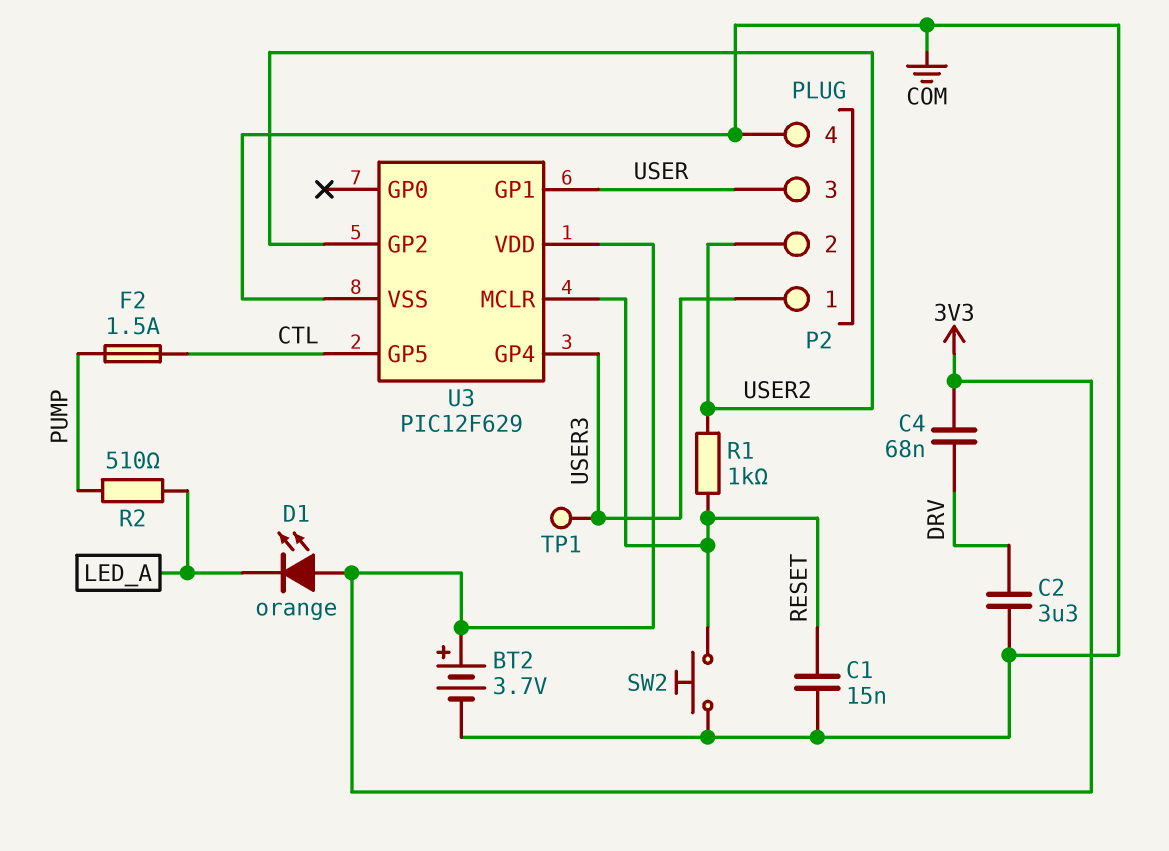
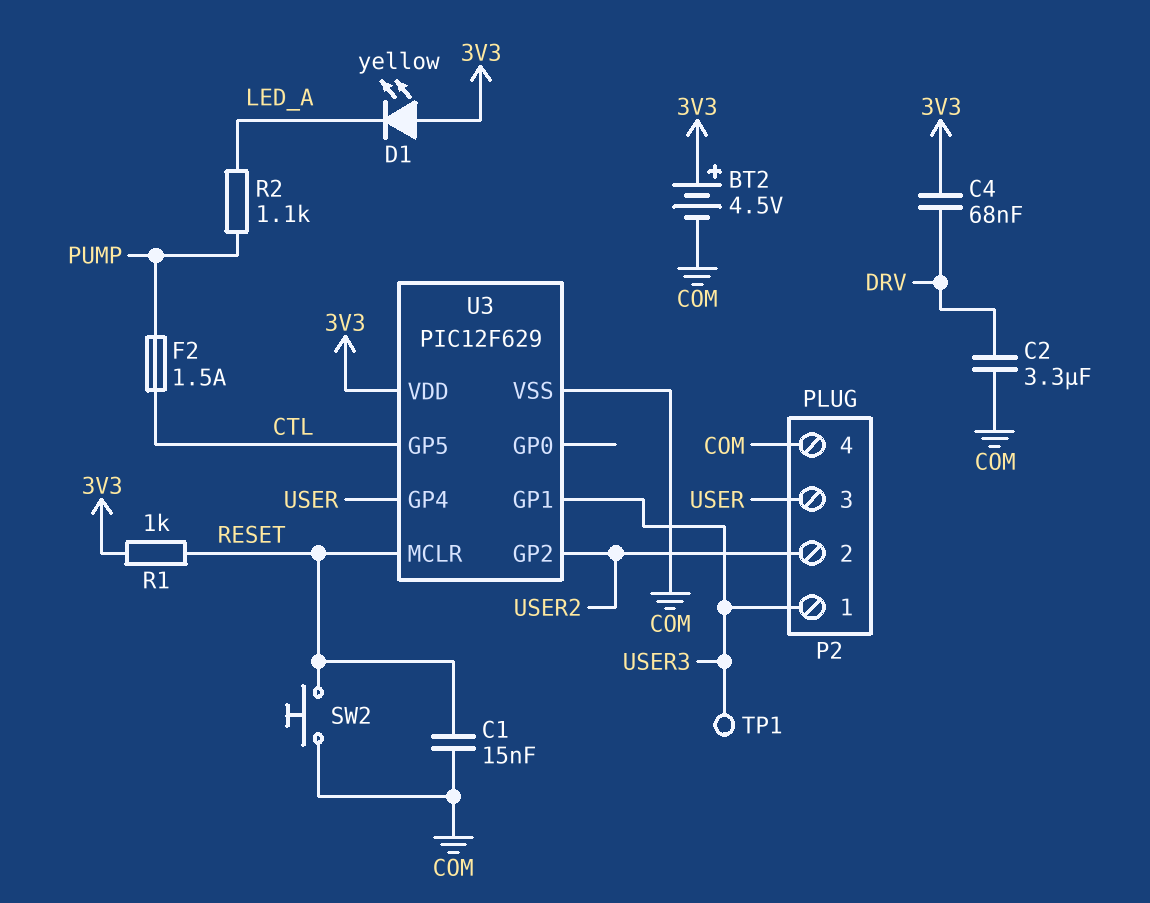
BT2: 3.7V (plus 3V3, minus COM) -> 4.5V (plus 3V3, minus COM)
D1: LED orange (A 3V3, K LED_A) -> LED yellow (A 3V3, K LED_A)
R1: 1k (RESET, USER2) -> 1k (3V3, RESET)
R2: 510 (LED_A, PUMP) -> 1.1k (LED_A, PUMP)
U3 pin GP1: USER -> USER3
U3 pin GP4: USER3 -> USER

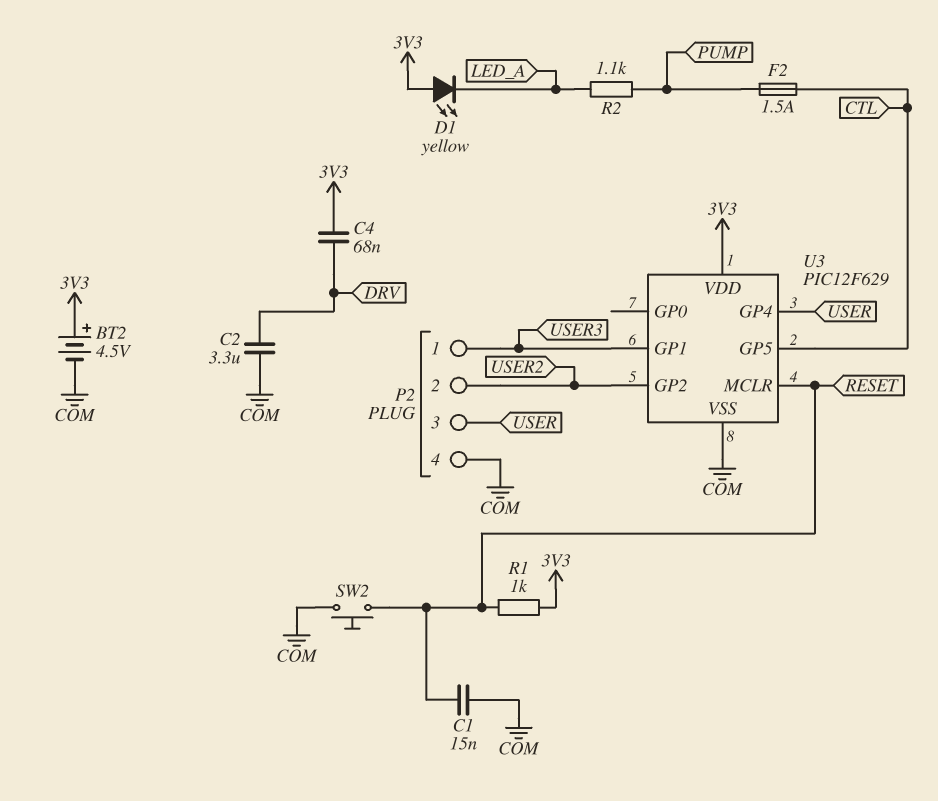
TP1: test point (USER3) -> none

